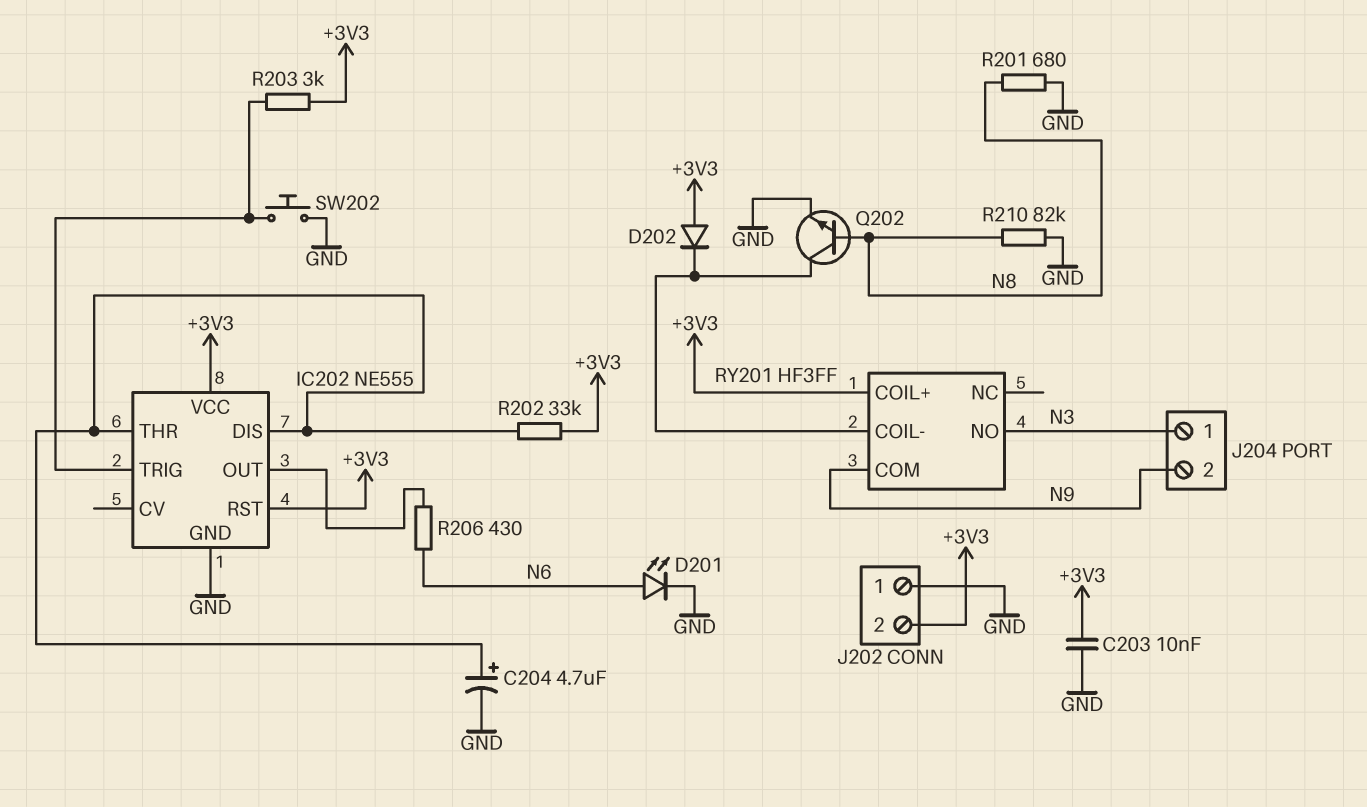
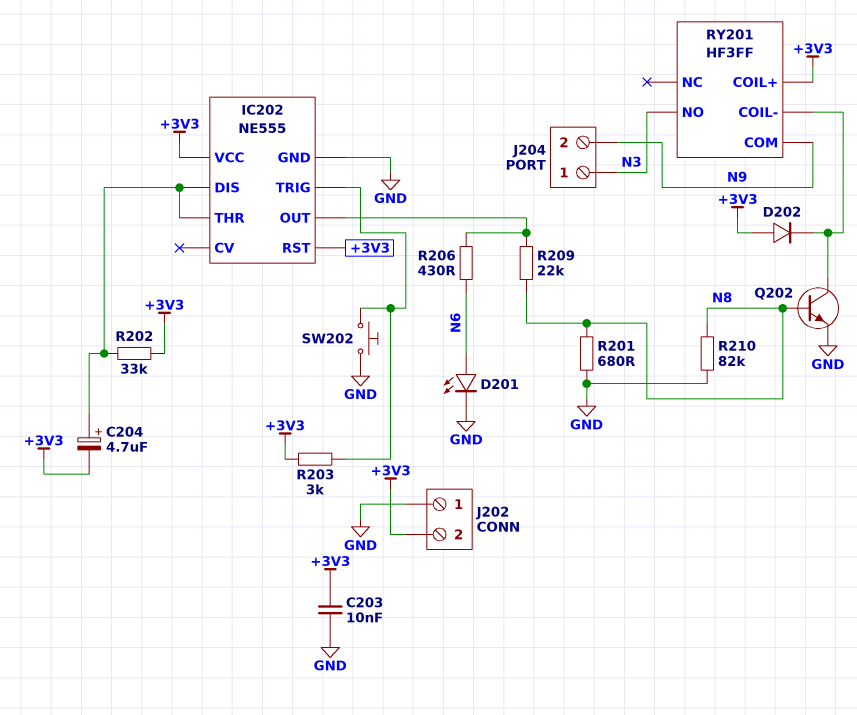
C204: 4.7uF (plus IC202/DIS, minus GND) -> 4.7uF (plus IC202/DIS, minus +3V3)
R209: none -> 22k (IC202/OUT, N8)

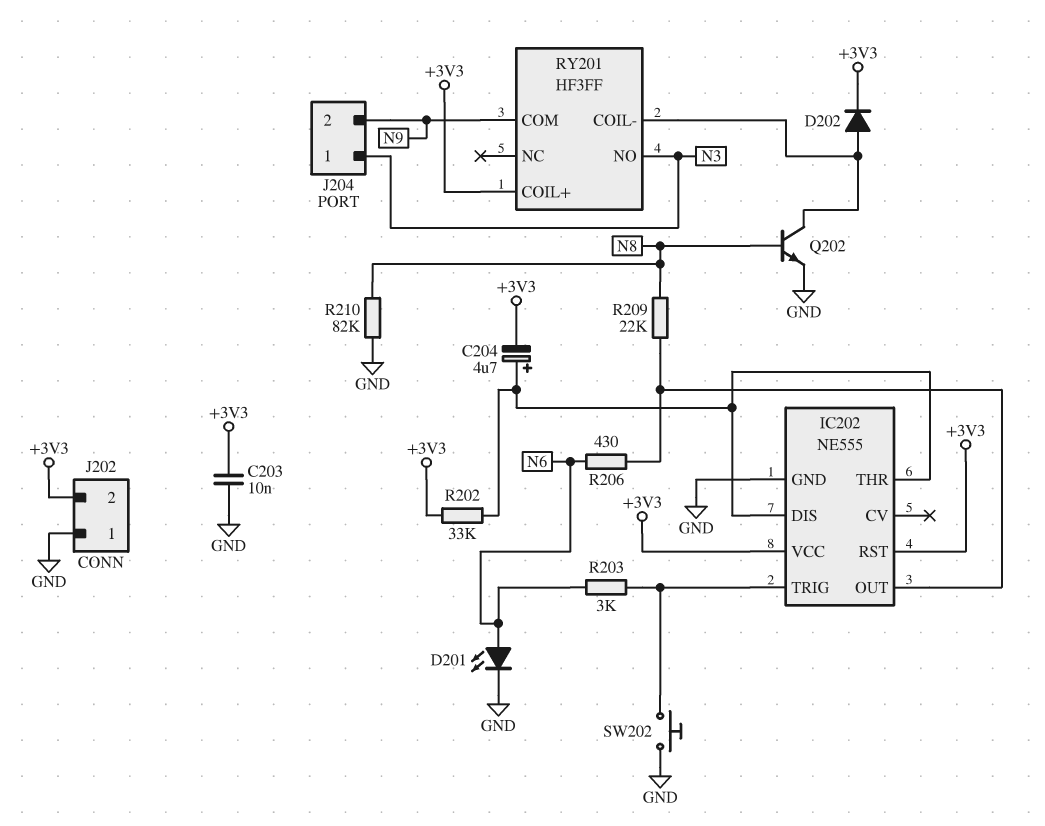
D202: diode (A +3V3, K RY201/COIL-) -> diode (A RY201/COIL-, K +3V3)
R201: 680 (GND, N8) -> none
R203: 3k (+3V3, IC202/TRIG) -> 3k (IC202/TRIG, N6)

